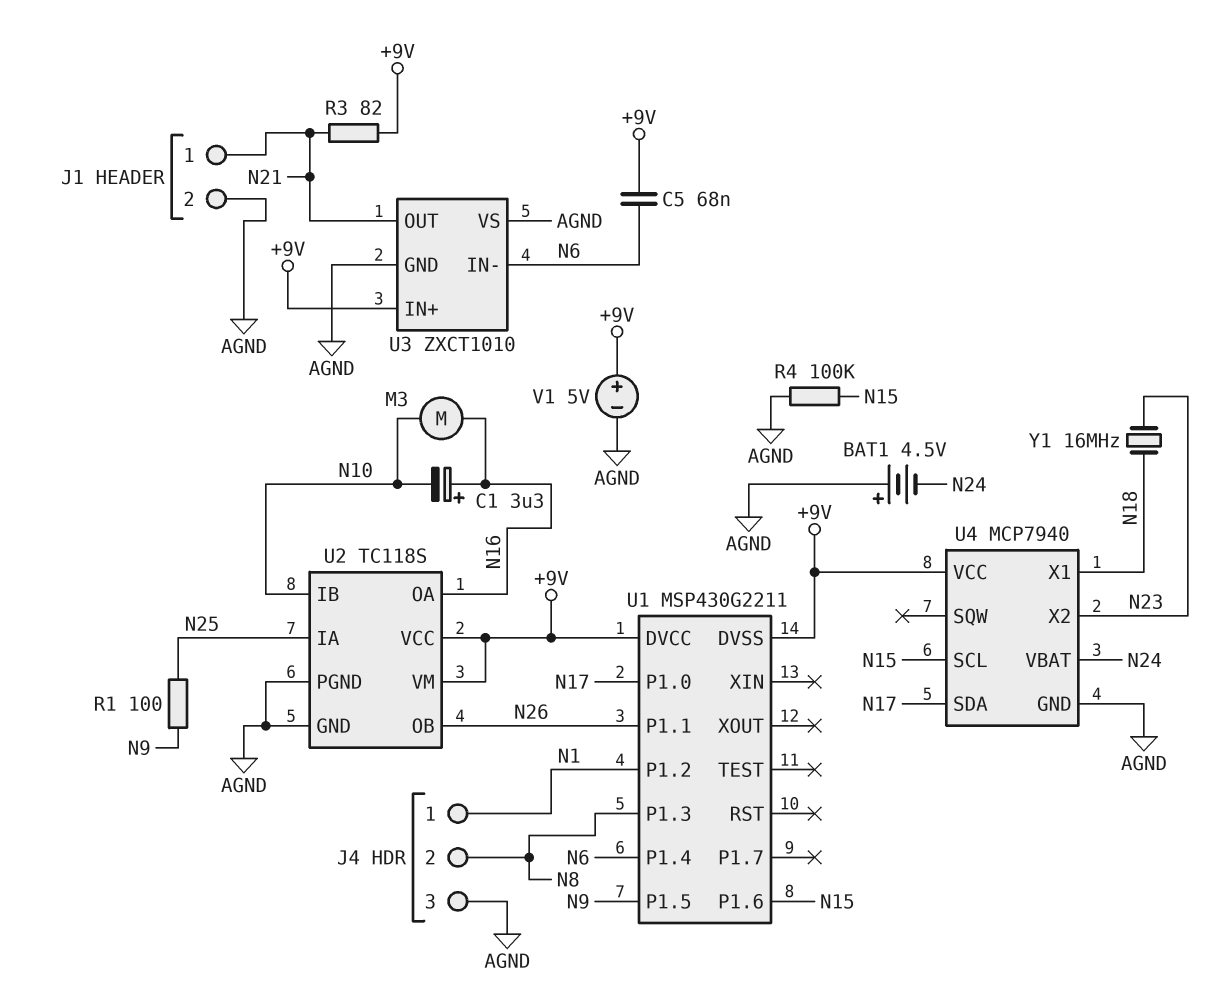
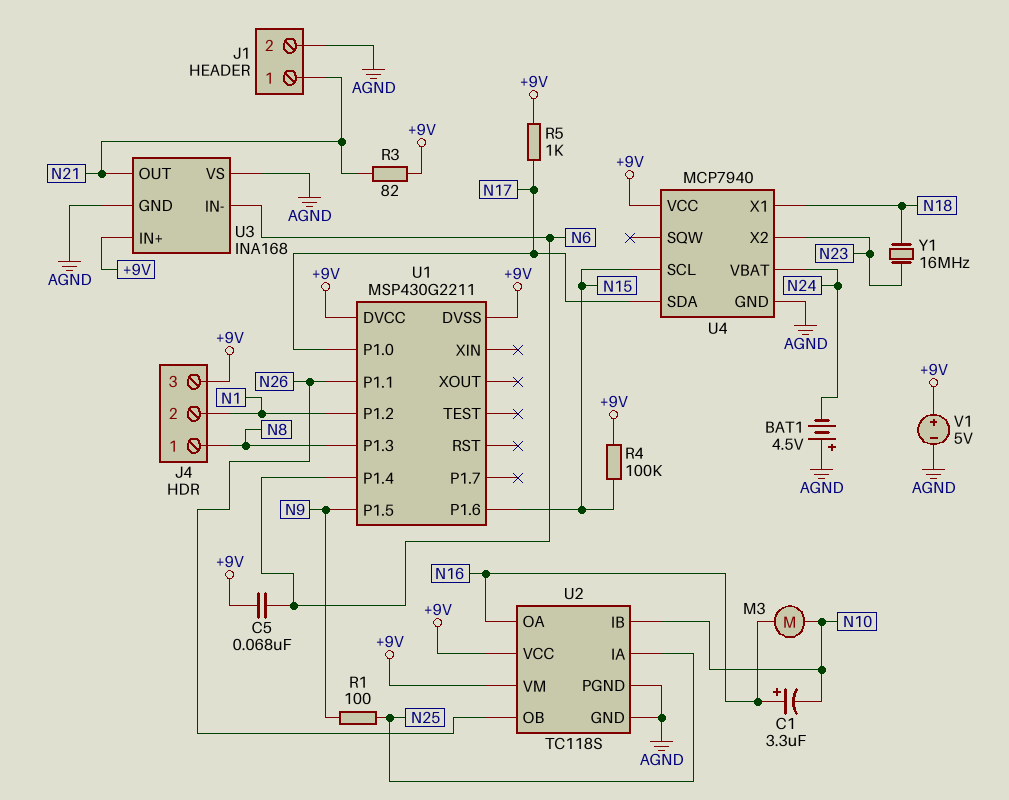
J4 pin 1: N1 -> N8
J4 pin 2: N8 -> N1
J4 pin 3: AGND -> +9V
R4: 100k (AGND, N15) -> 100k (+9V, N15)
R5: none -> 1k (+9V, N17)
U3: ZXCT1010 -> INA168

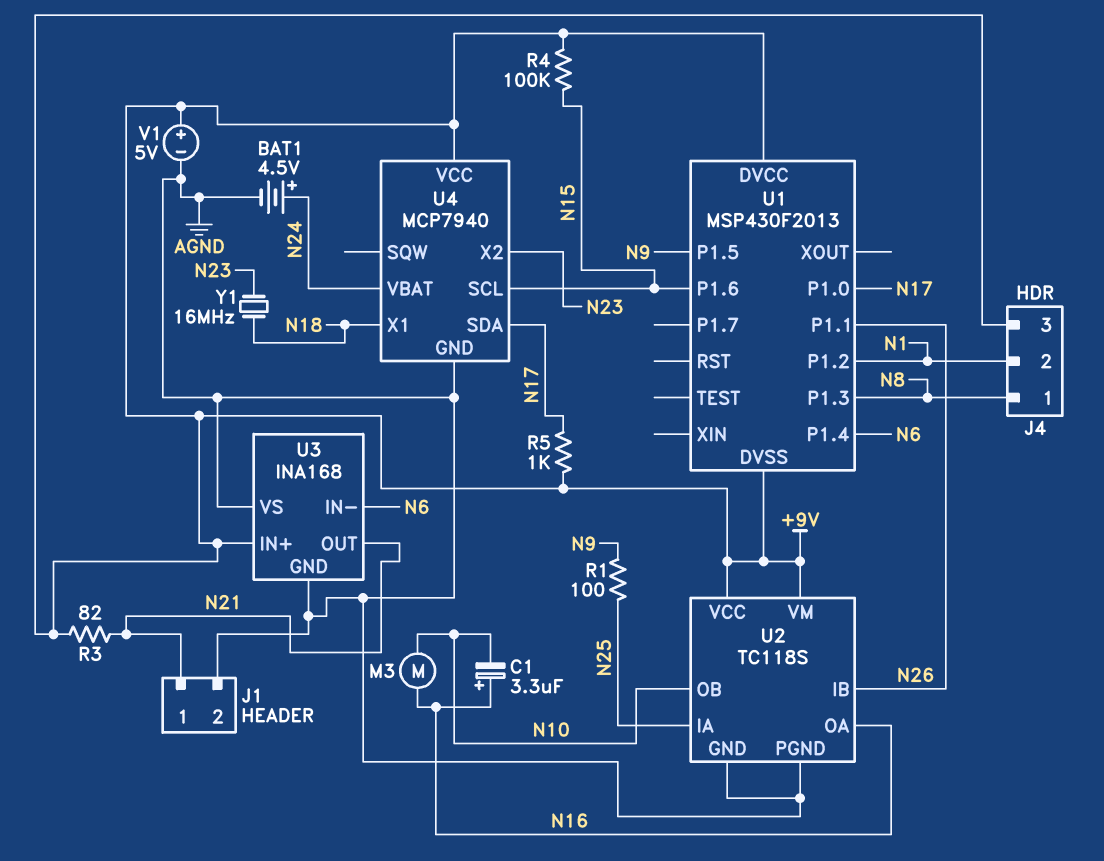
BAT1: 4.5V (plus AGND, minus N24) -> 4.5V (plus N24, minus AGND)
C5: 68nF (+9V, N6) -> none
U1: MSP430G2211 -> MSP430F2013
U2 pin IB: N10 -> N26
U2 pin OB: N26 -> N10

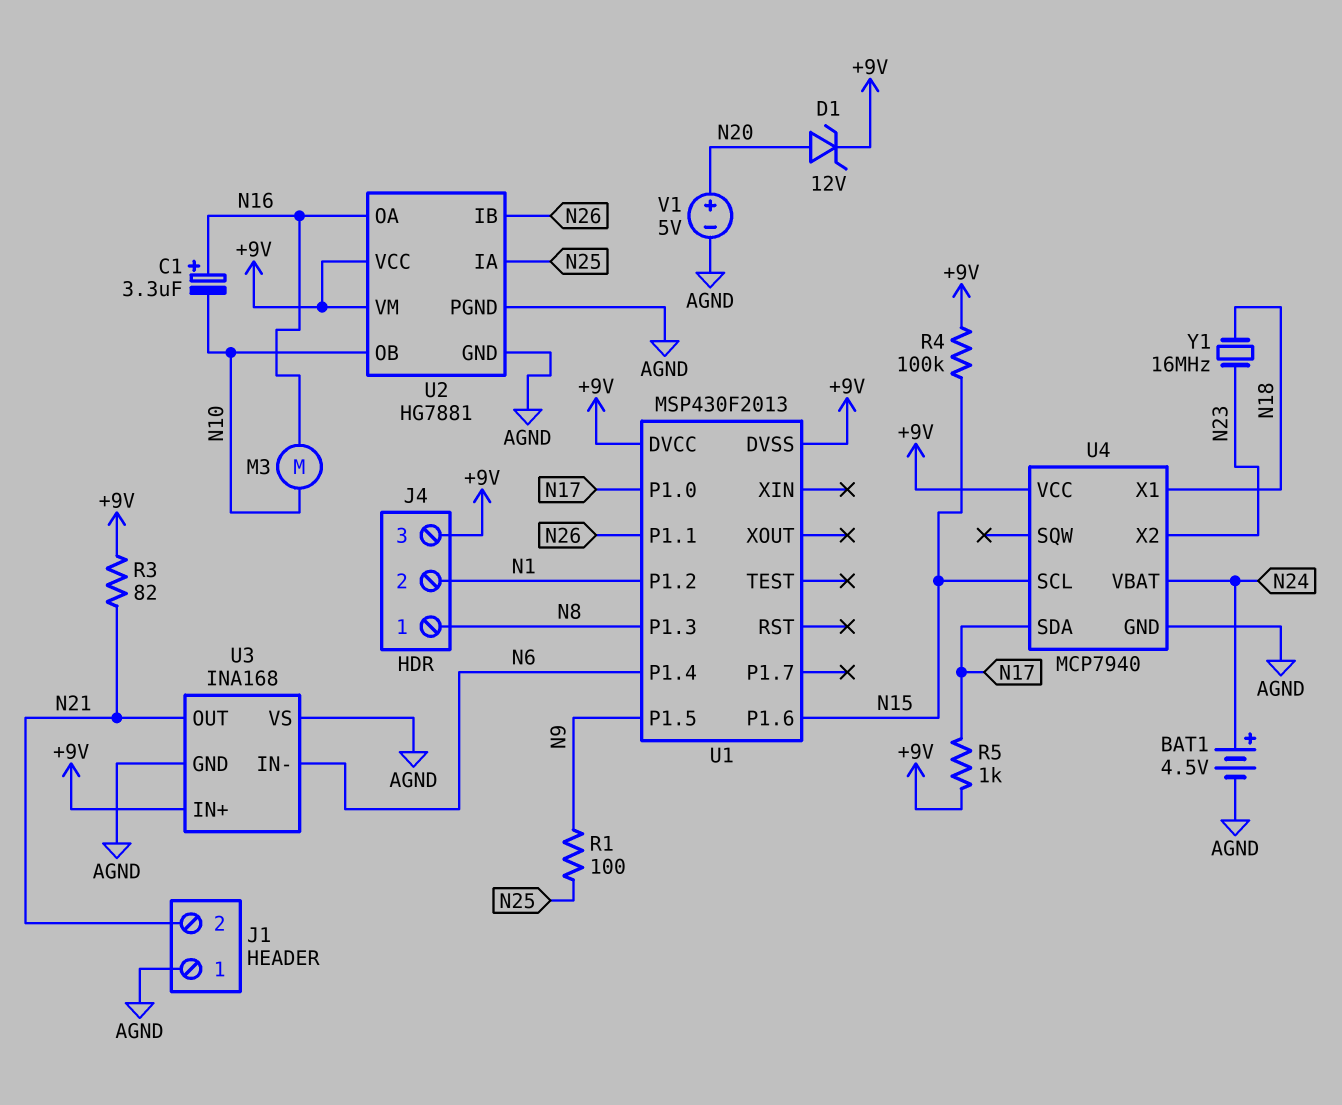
D1: none -> zener 12V (A N20, K +9V)
J1 pin 1: N21 -> AGND
J1 pin 2: AGND -> N21
U2: TC118S -> HG7881
V1: 5V (plus +9V, minus AGND) -> 5V (plus N20, minus AGND)

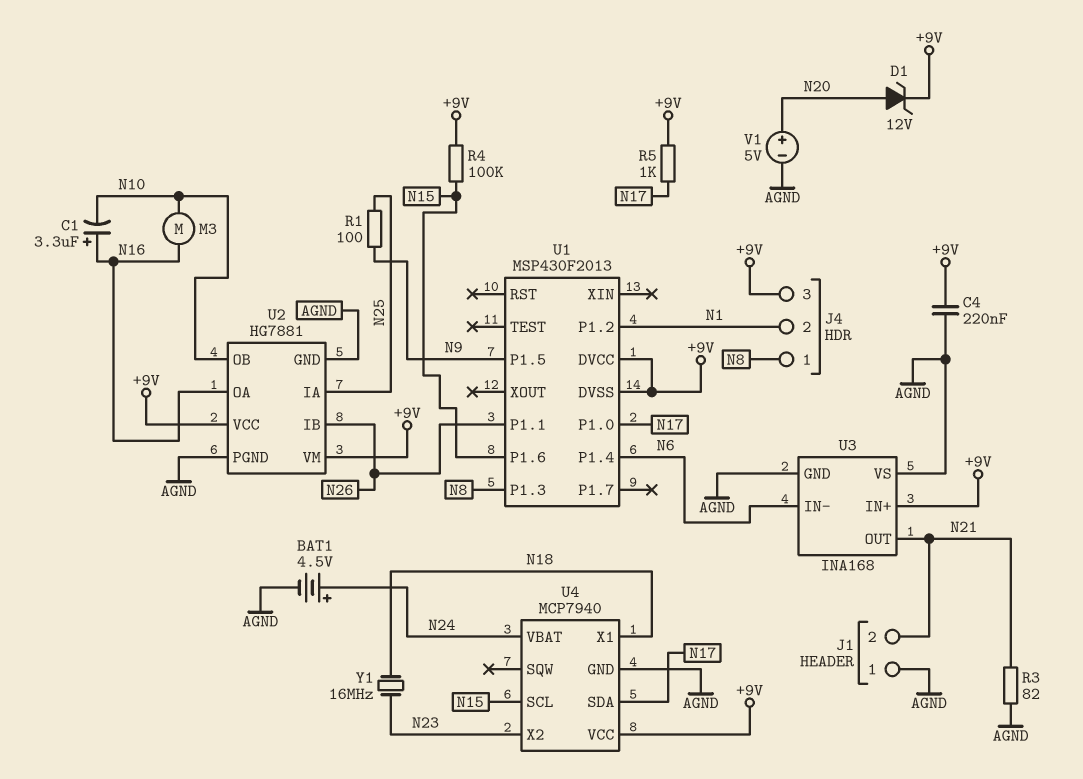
C4: none -> 220nF (+9V, AGND)
R3: 82 (+9V, N21) -> 82 (AGND, N21)

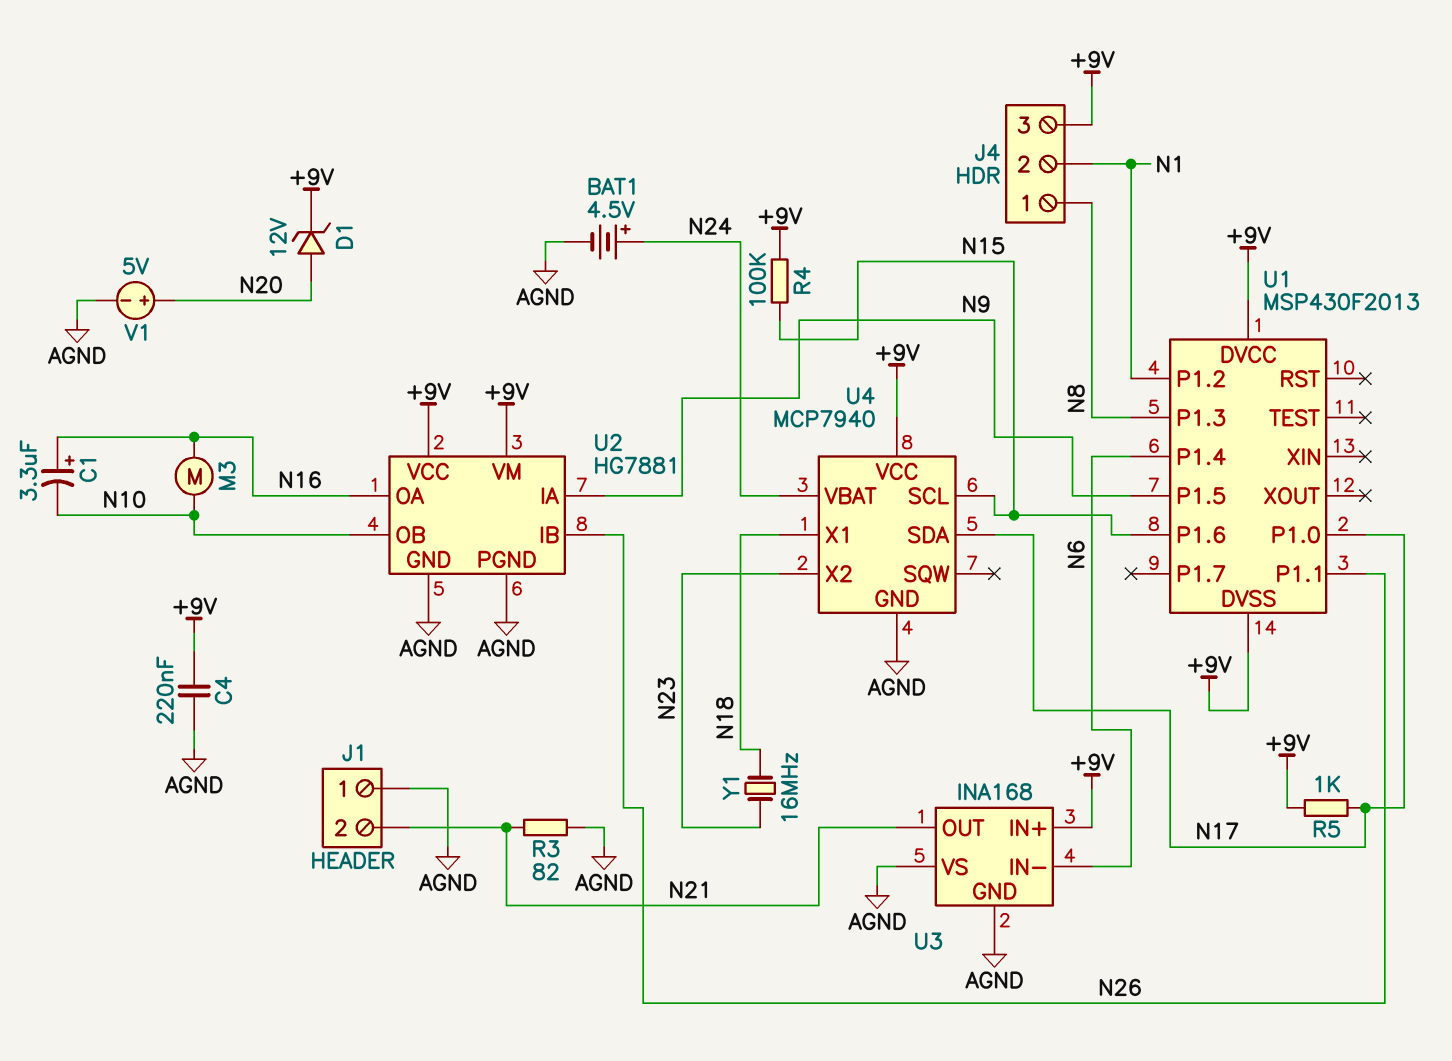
R1: 100 (N9, N25) -> none
U2 pin IA: N25 -> N9

